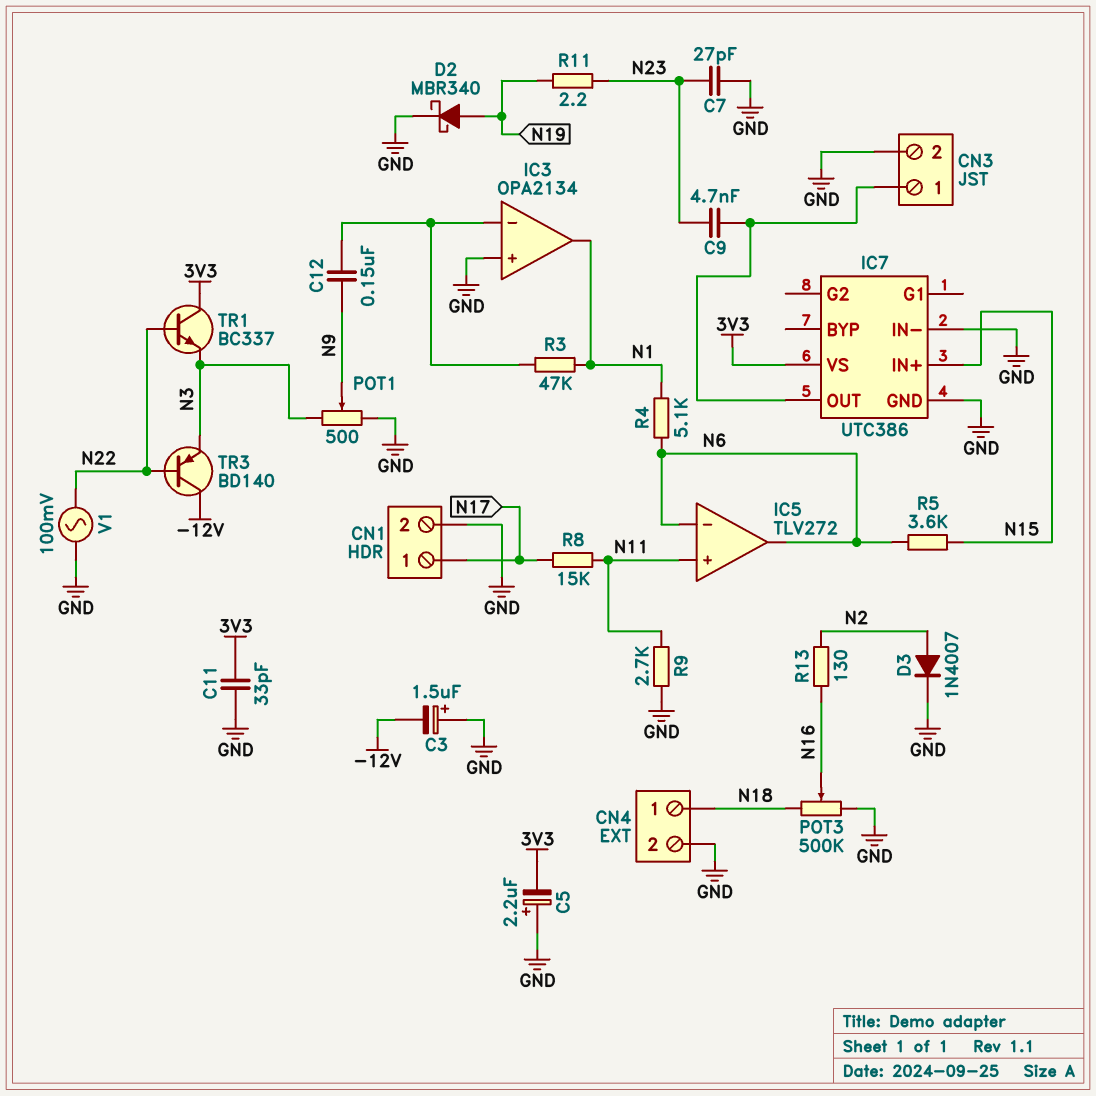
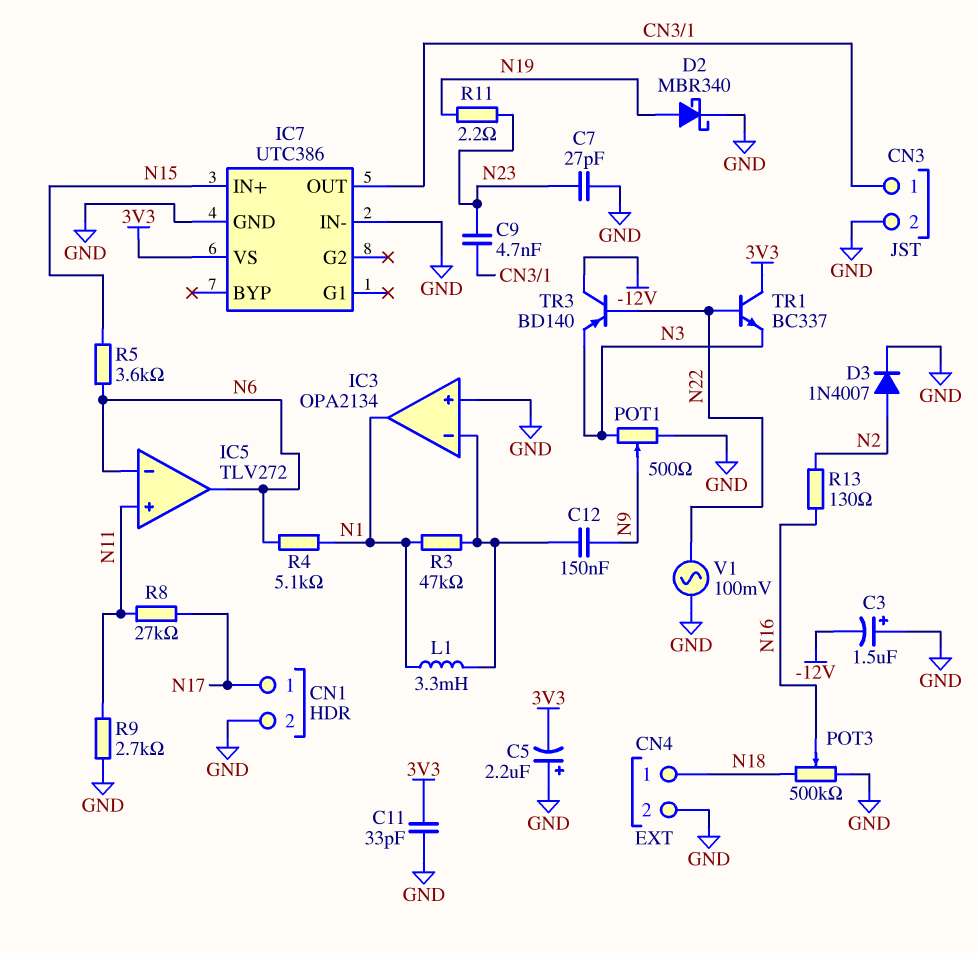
L1: none -> 3.3mH (IC3/in-, N1)
R8: 15k (N11, N17) -> 27k (N11, N17)

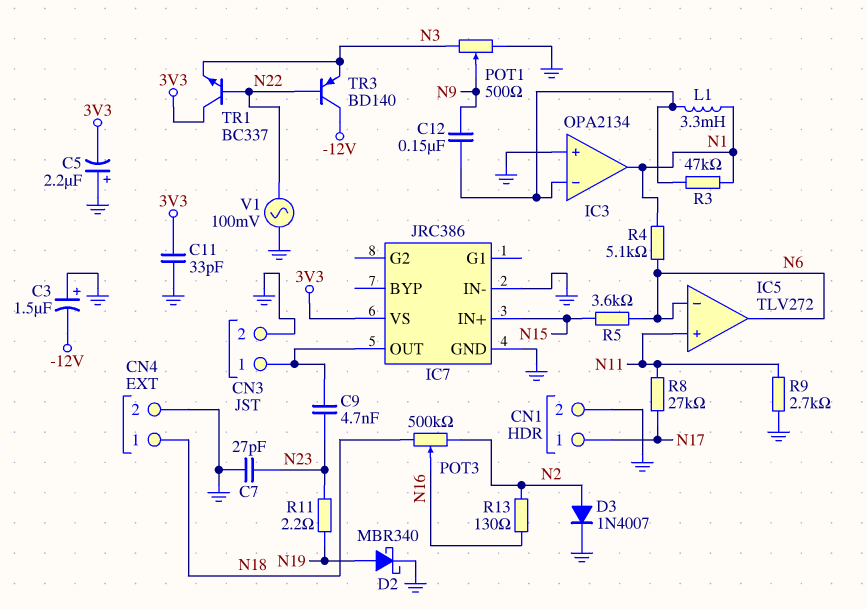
IC7: UTC386 -> JRC386
POT3: 500k (GND, N18, wiper N16) -> 500k (N2, N18, wiper N16)

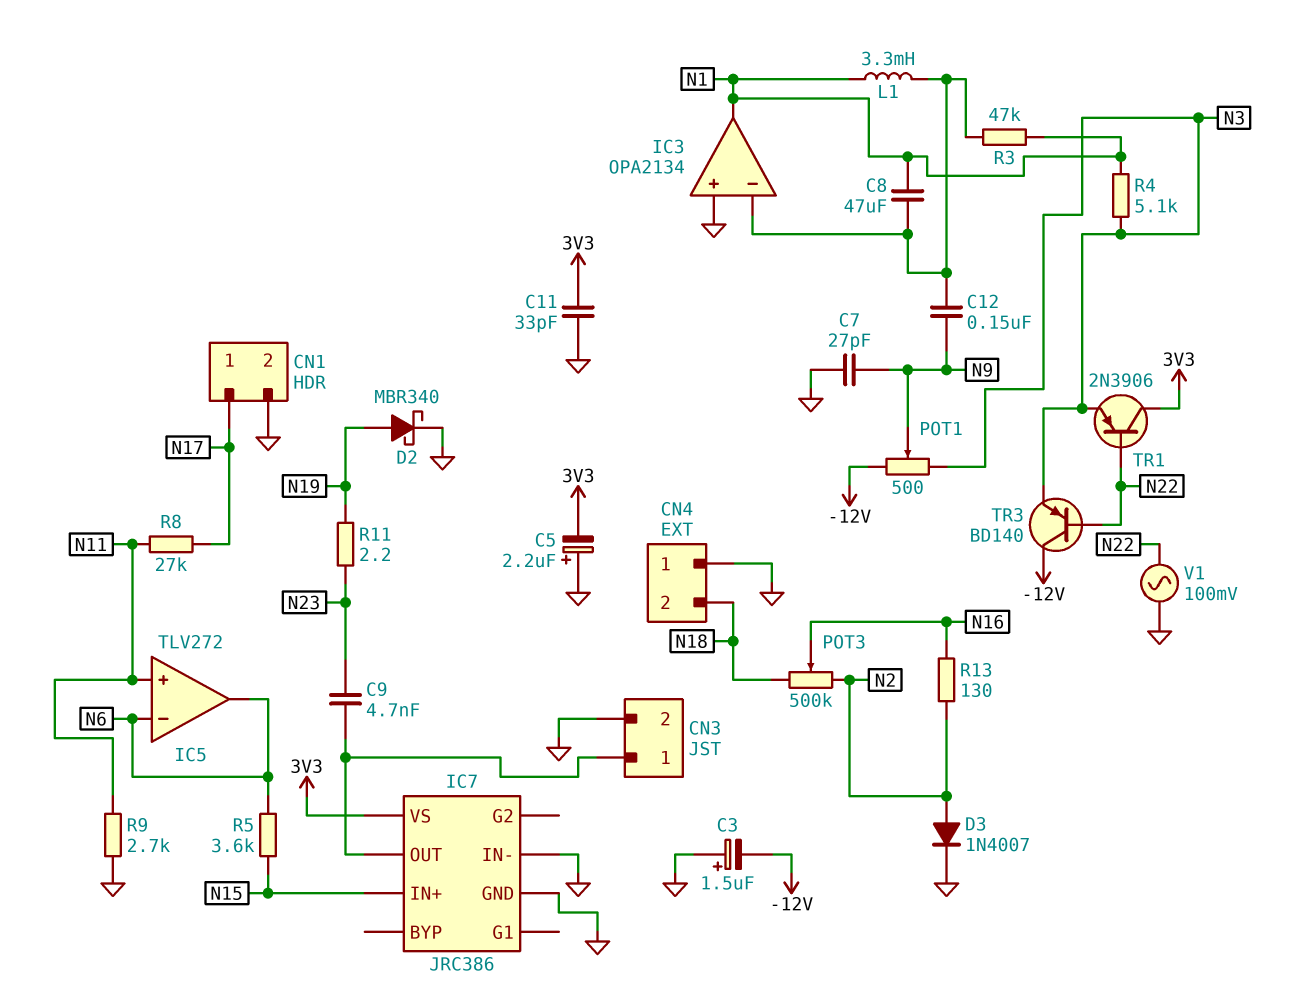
C7: 27pF (GND, N23) -> 27pF (GND, N9)
C8: none -> 47uF (IC3/in-, N1)
CN4 pin 1: N18 -> GND
CN4 pin 2: GND -> N18
POT1: 500 (GND, N3, wiper N9) -> 500 (-12V, N3, wiper N9)
R4: 5.1k (N1, N6) -> 5.1k (N1, N3)
TR1: NPN BC337 (B N22, C 3V3, E N3) -> PNP 2N3906 (B N22, C 3V3, E N3)

